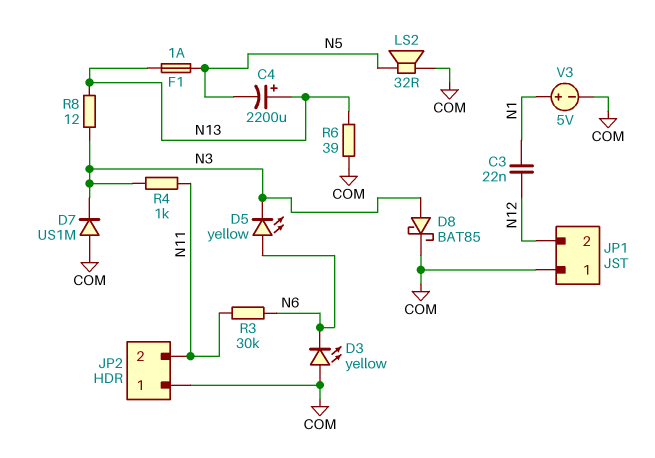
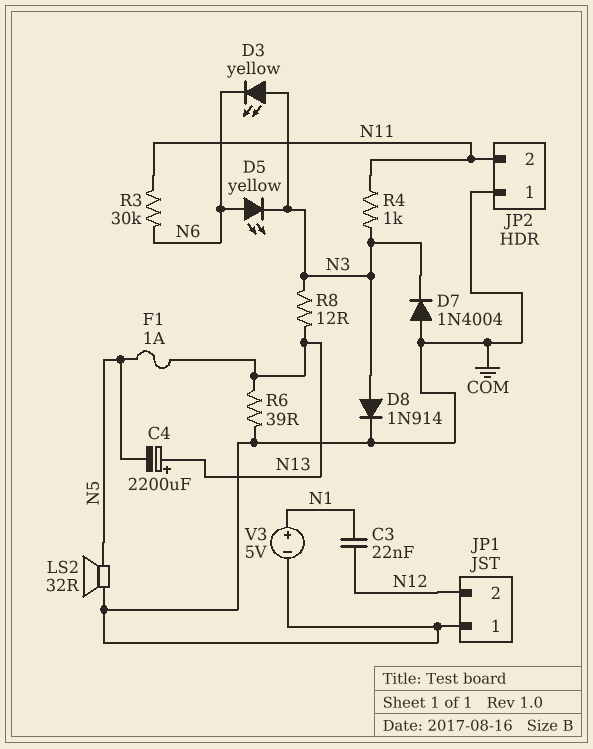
D3: LED yellow (A COM, K N6) -> LED yellow (A N3, K N6)
D7: diode US1M (A COM, K N3) -> diode 1N4004 (A COM, K N3)
D8: schottky BAT85 (A N3, K COM) -> diode 1N914 (A N3, K COM)

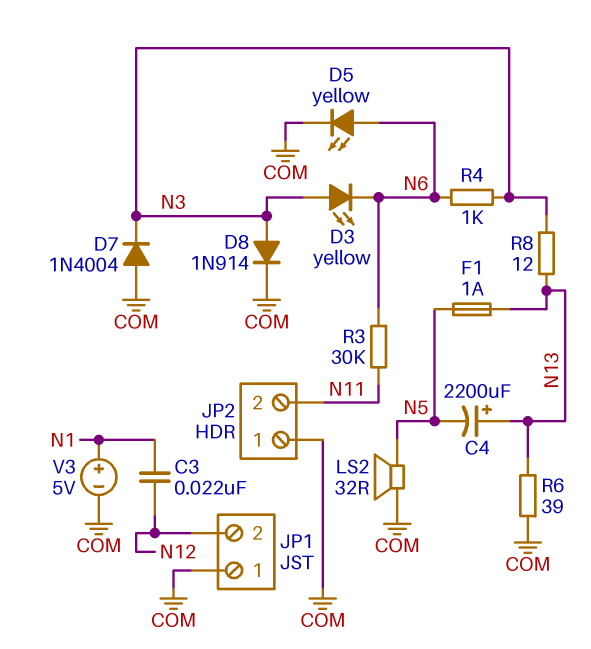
D5: LED yellow (A N6, K N3) -> LED yellow (A N6, K COM)
R4: 1k (N3, N11) -> 1k (N3, N6)

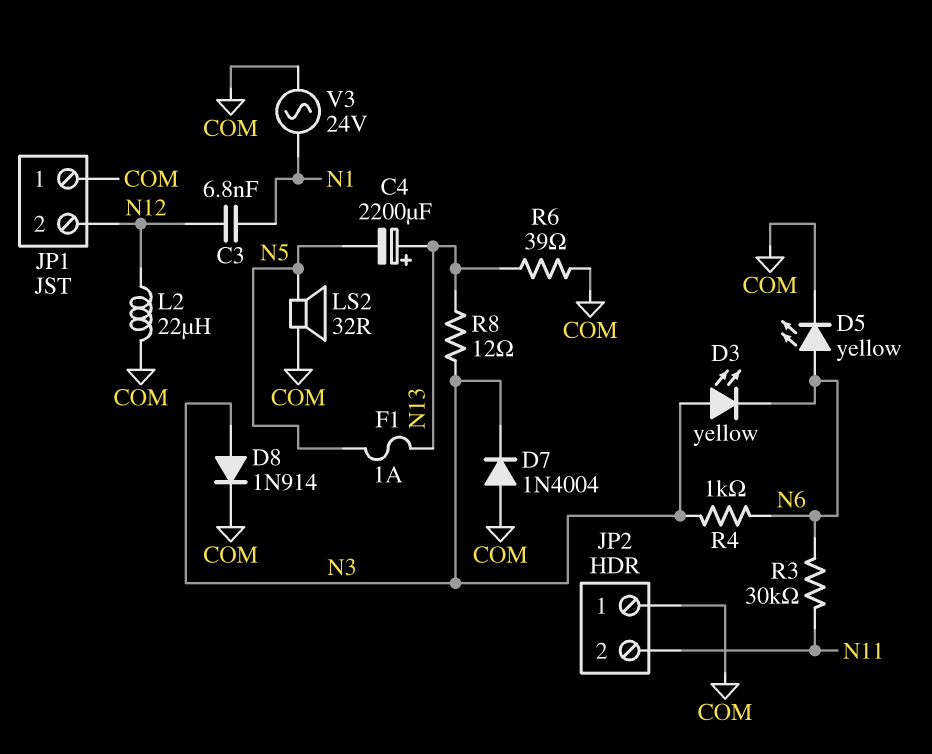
C3: 22nF (N1, N12) -> 6.8nF (N1, N12)
L2: none -> 22uH (COM, N12)
V3: 5V (plus N1, minus COM) -> AC 24V (COM, N1)

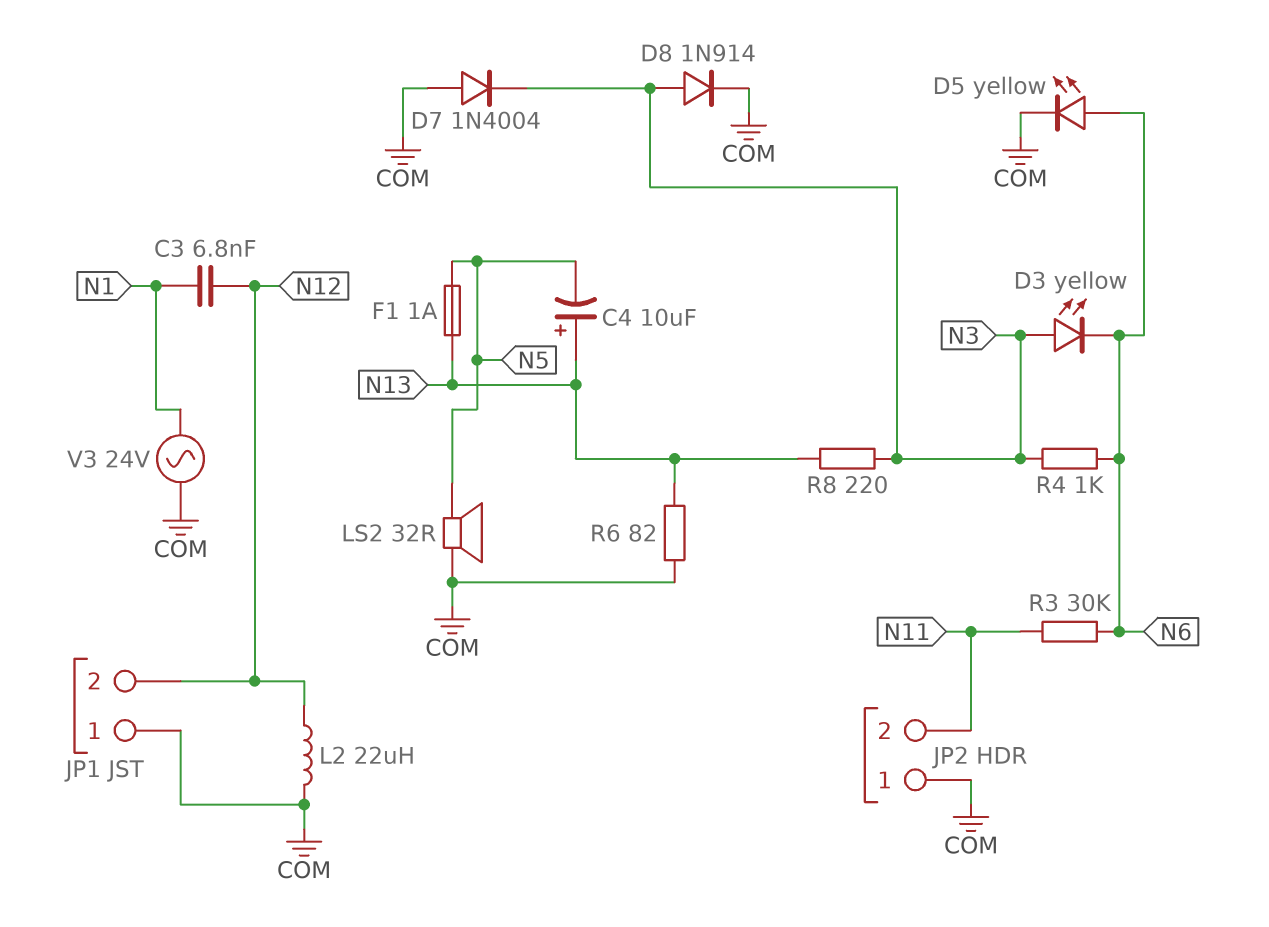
C4: 2200uF (plus N13, minus N5) -> 10uF (plus N13, minus N5)
R6: 39 (COM, N13) -> 82 (COM, N13)
R8: 12 (N3, N13) -> 220 (N3, N13)

